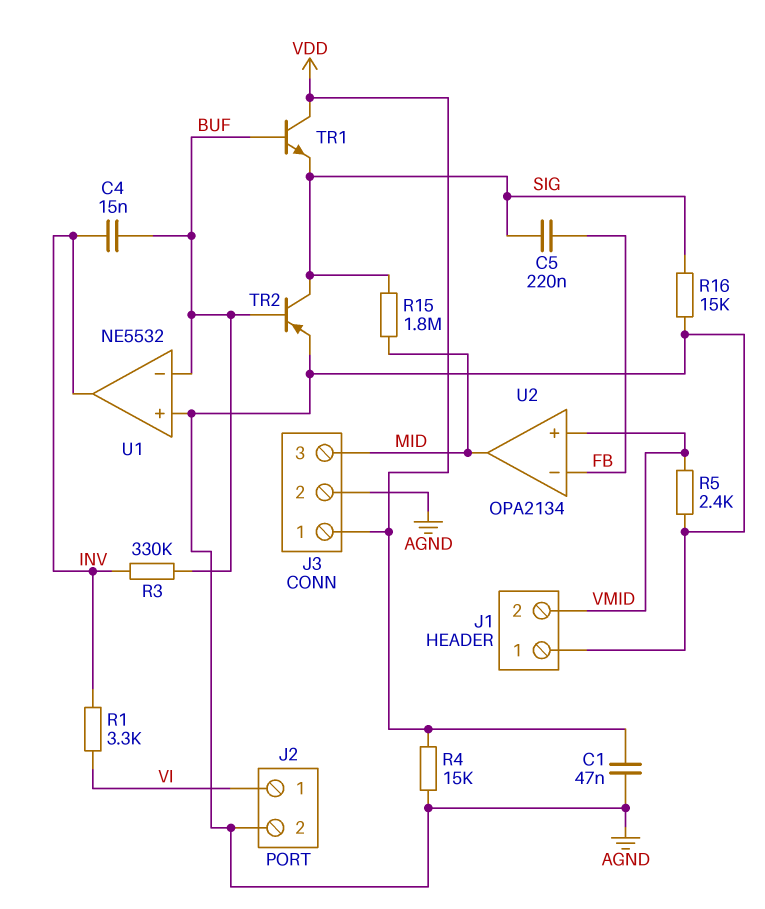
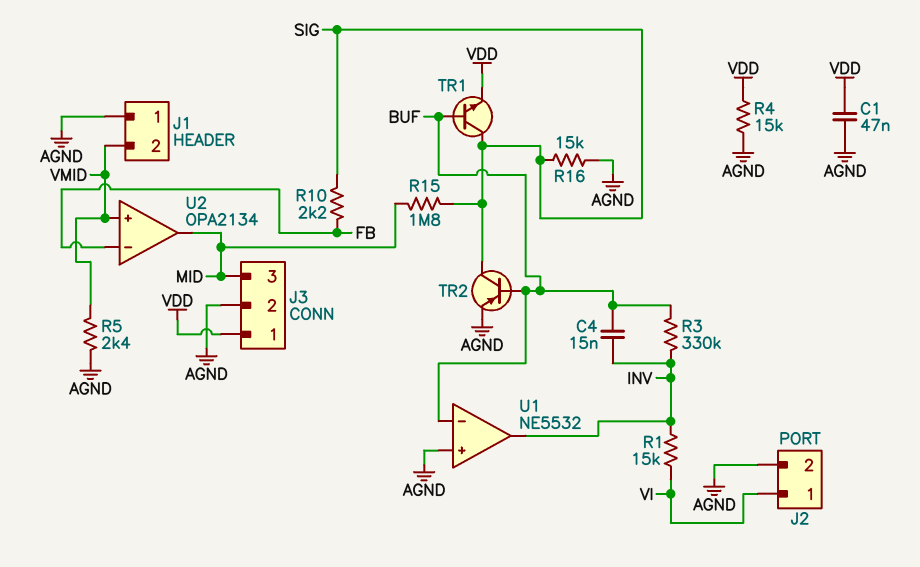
C5: 220nF (FB, SIG) -> none
R1: 3.3k (INV, VI) -> 15k (INV, VI)
R10: none -> 2.2k (FB, SIG)
TR1: NPN (B BUF, C VDD, E SIG) -> NPN (B BUF, C SIG, E VDD)

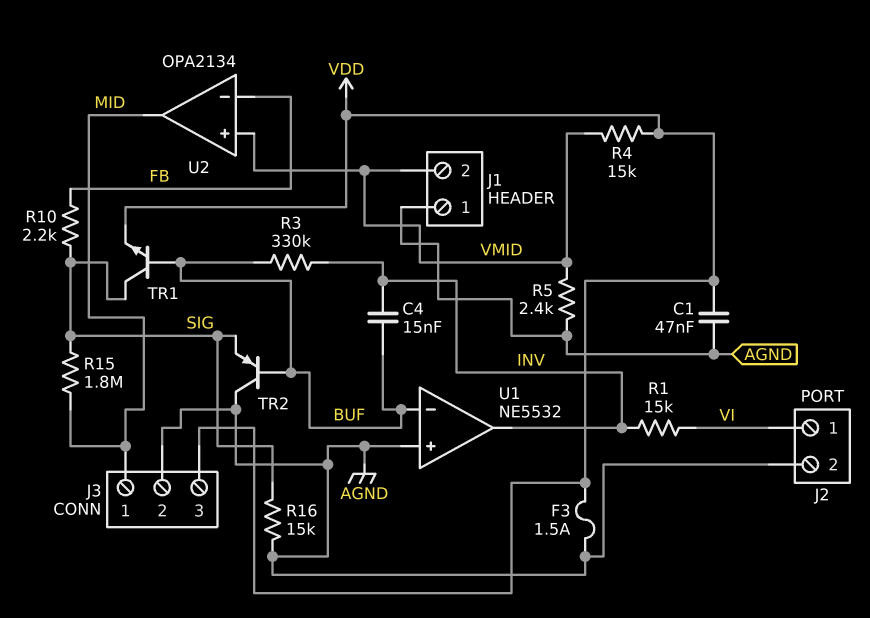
F3: none -> 1.5A (AGND, VDD)
J3 pin 1: VDD -> MID
J3 pin 3: MID -> VDD
R4: 15k (AGND, VDD) -> 15k (VDD, VMID)
TR2: PNP (B BUF, C SIG, E AGND) -> PNP (B BUF, C AGND, E SIG)

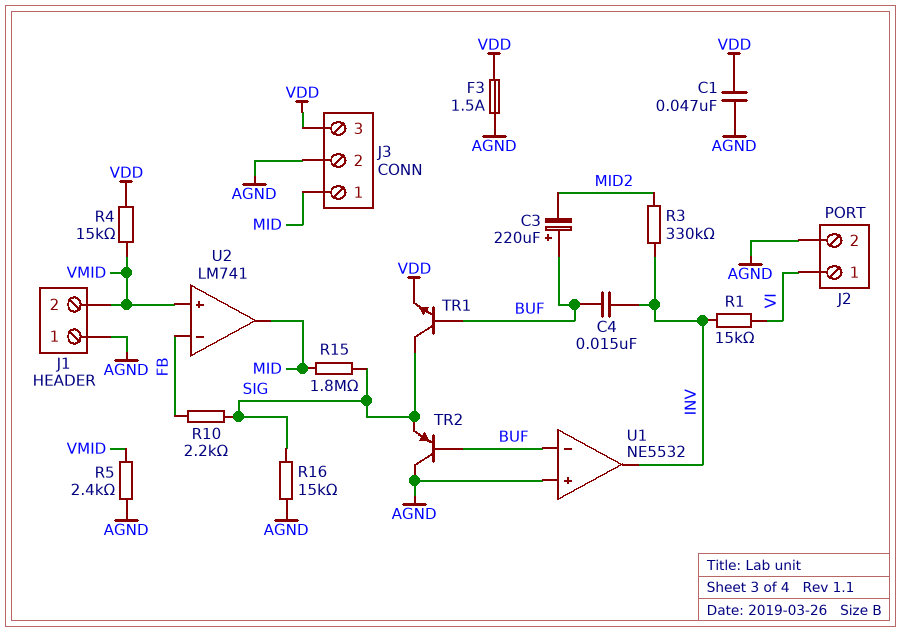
C3: none -> 220uF (plus BUF, minus MID2)
R3: 330k (BUF, INV) -> 330k (INV, MID2)
U2: OPA2134 -> LM741

